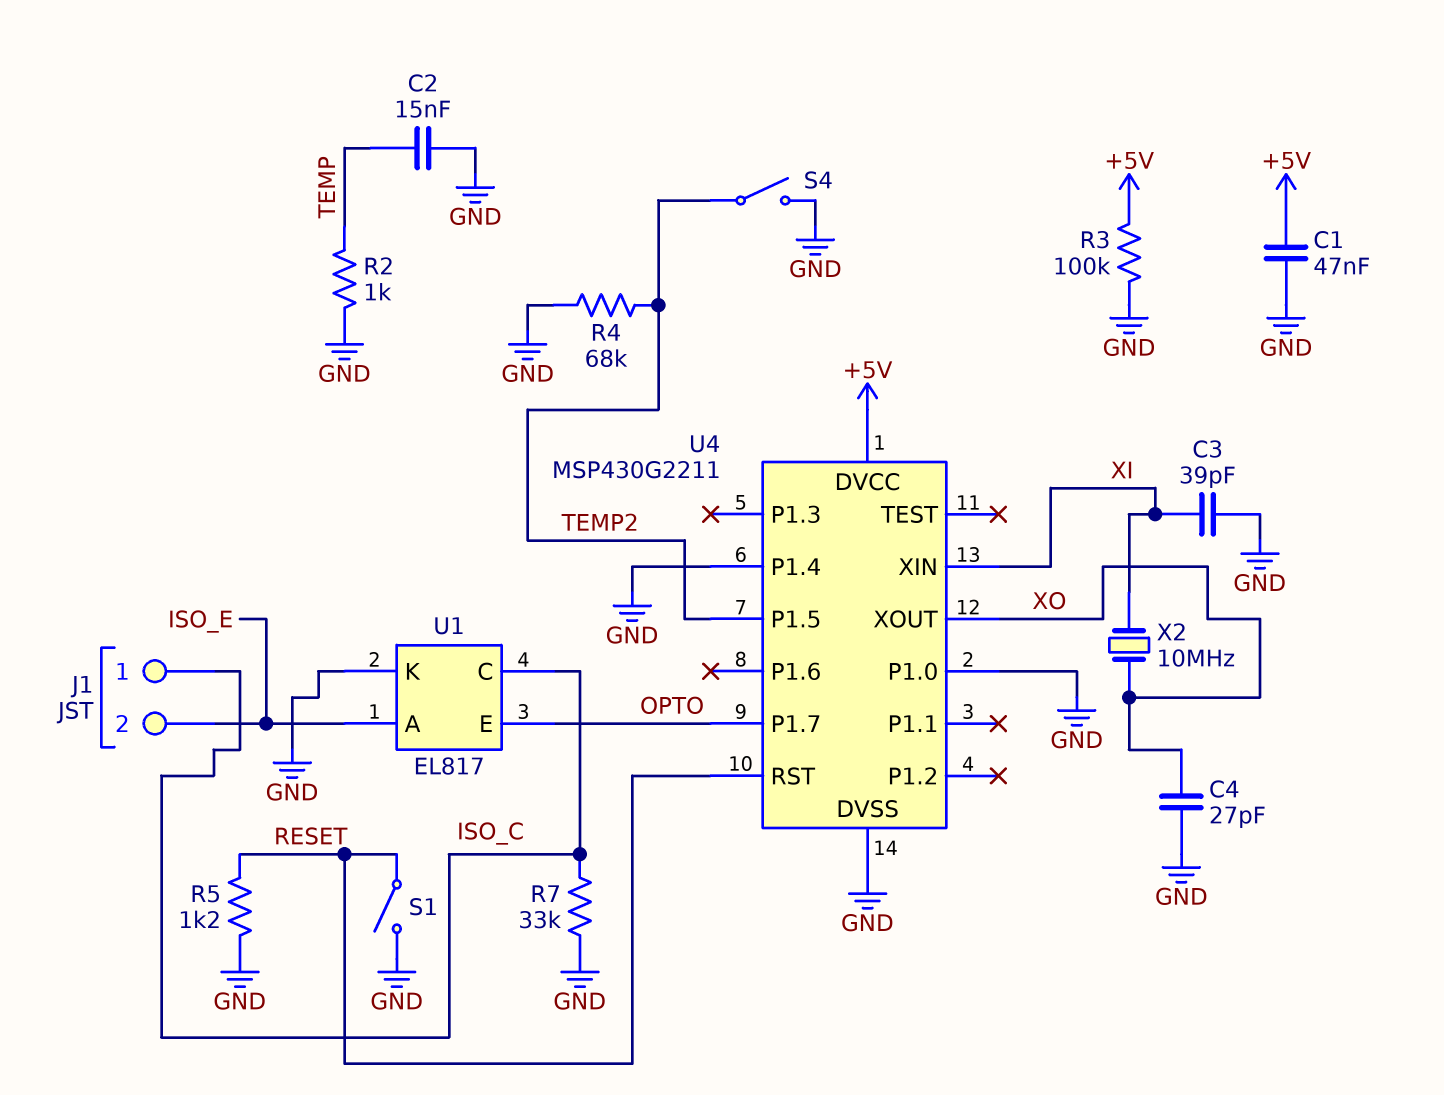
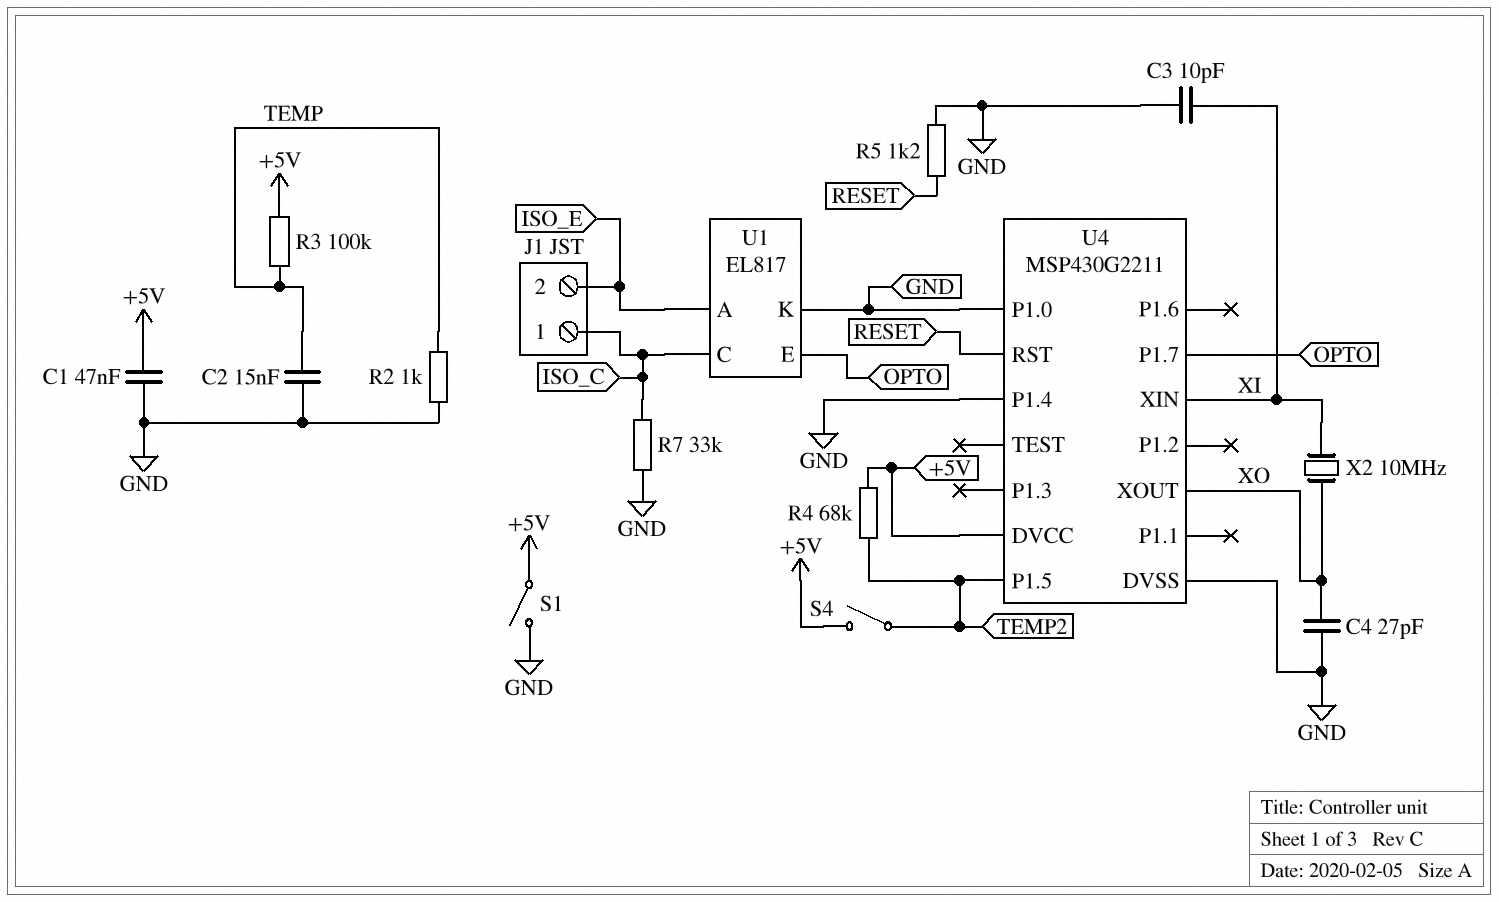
C3: 39pF (GND, XI) -> 10pF (GND, XI)
R3: 100k (+5V, GND) -> 100k (+5V, TEMP)
R4: 68k (GND, TEMP2) -> 68k (+5V, TEMP2)
S1: switch (GND, RESET) -> switch (+5V, GND)
S4: switch (GND, TEMP2) -> switch (+5V, TEMP2)

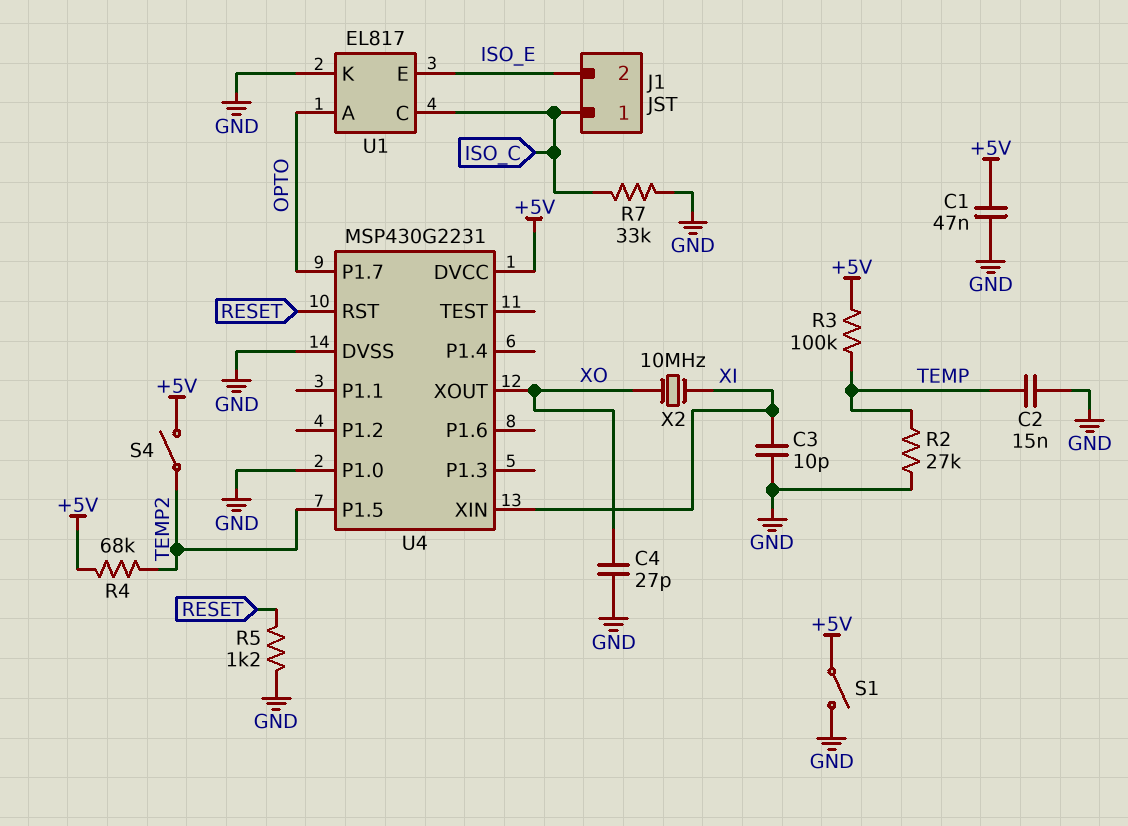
R2: 1k (GND, TEMP) -> 27k (GND, TEMP)
U1 pin A: ISO_E -> OPTO
U1 pin E: OPTO -> ISO_E
U4: MSP430G2211 -> MSP430G2231
U4 pin P1.4: GND -> none

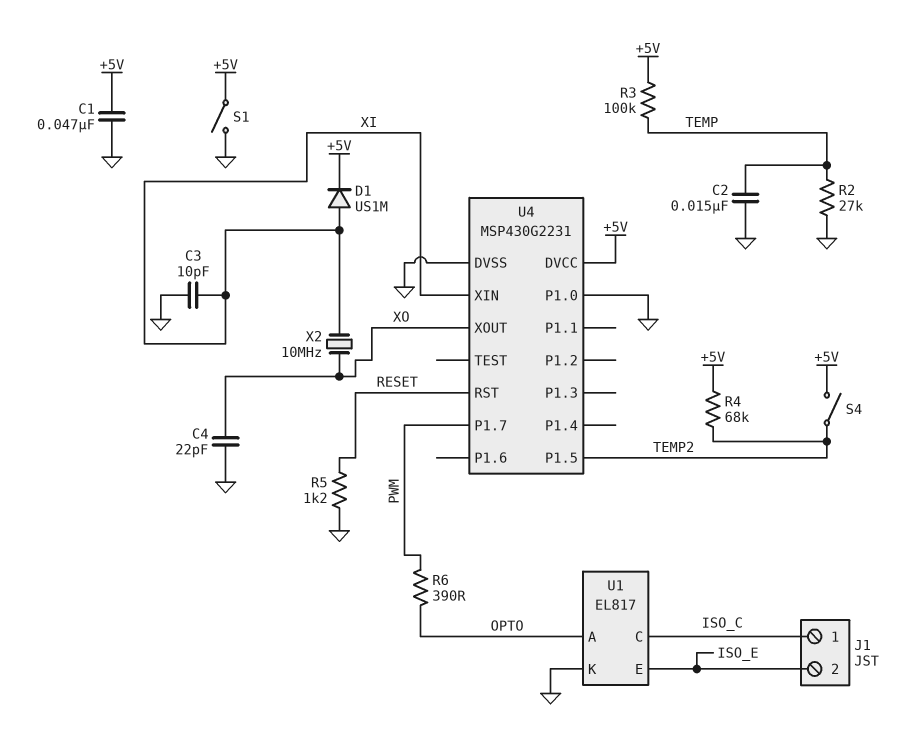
C4: 27pF (GND, XO) -> 22pF (GND, XO)
D1: none -> diode US1M (A XI, K +5V)
R6: none -> 390 (OPTO, PWM)
R7: 33k (GND, ISO_C) -> none
U4 pin P1.7: OPTO -> PWM

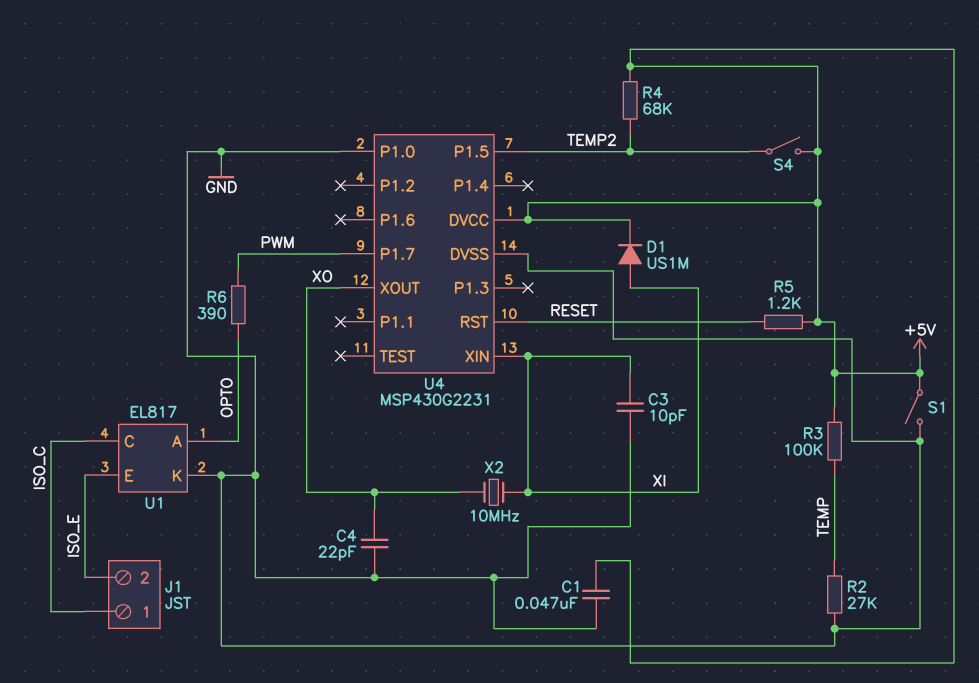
C2: 15nF (GND, TEMP) -> none
R5: 1.2k (GND, RESET) -> 1.2k (+5V, RESET)

